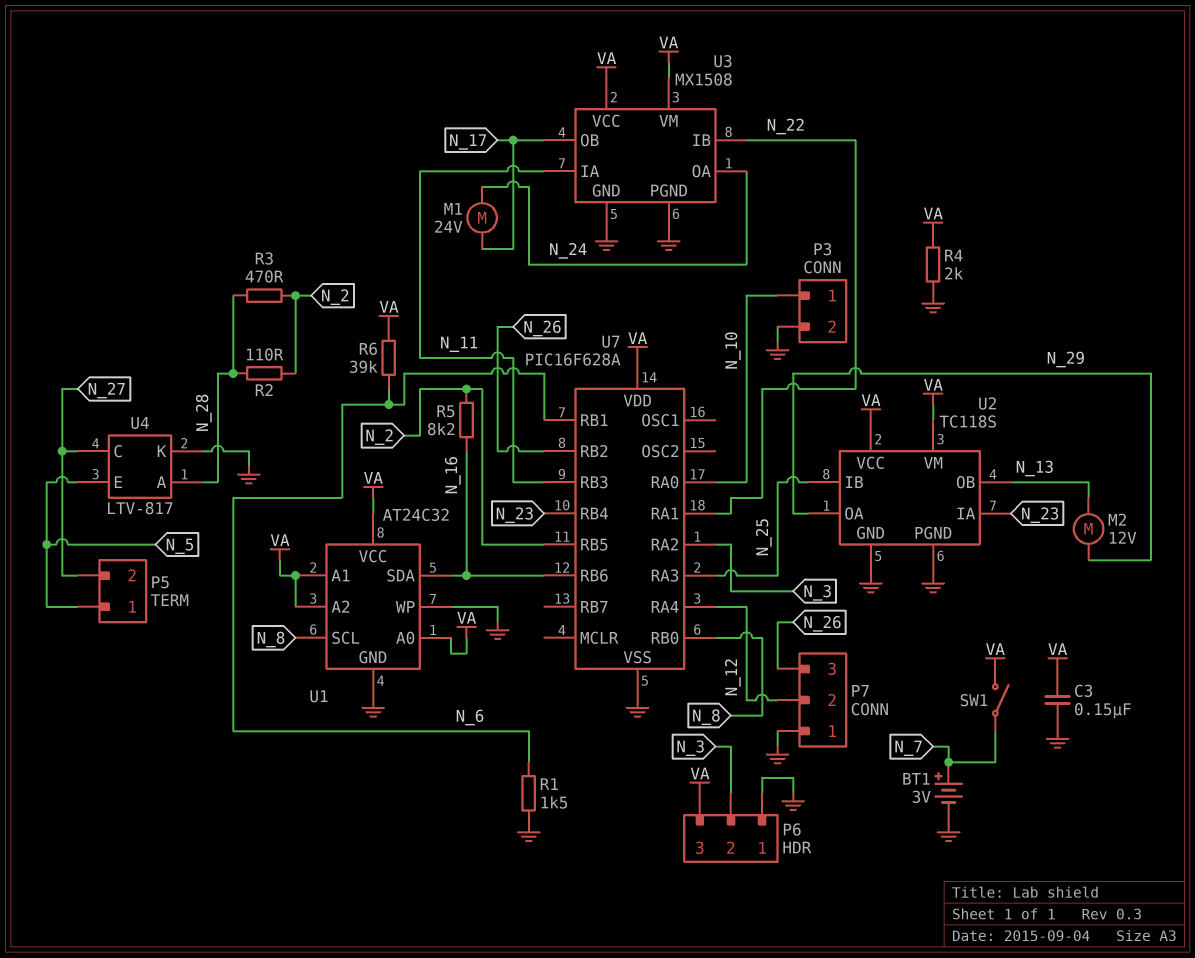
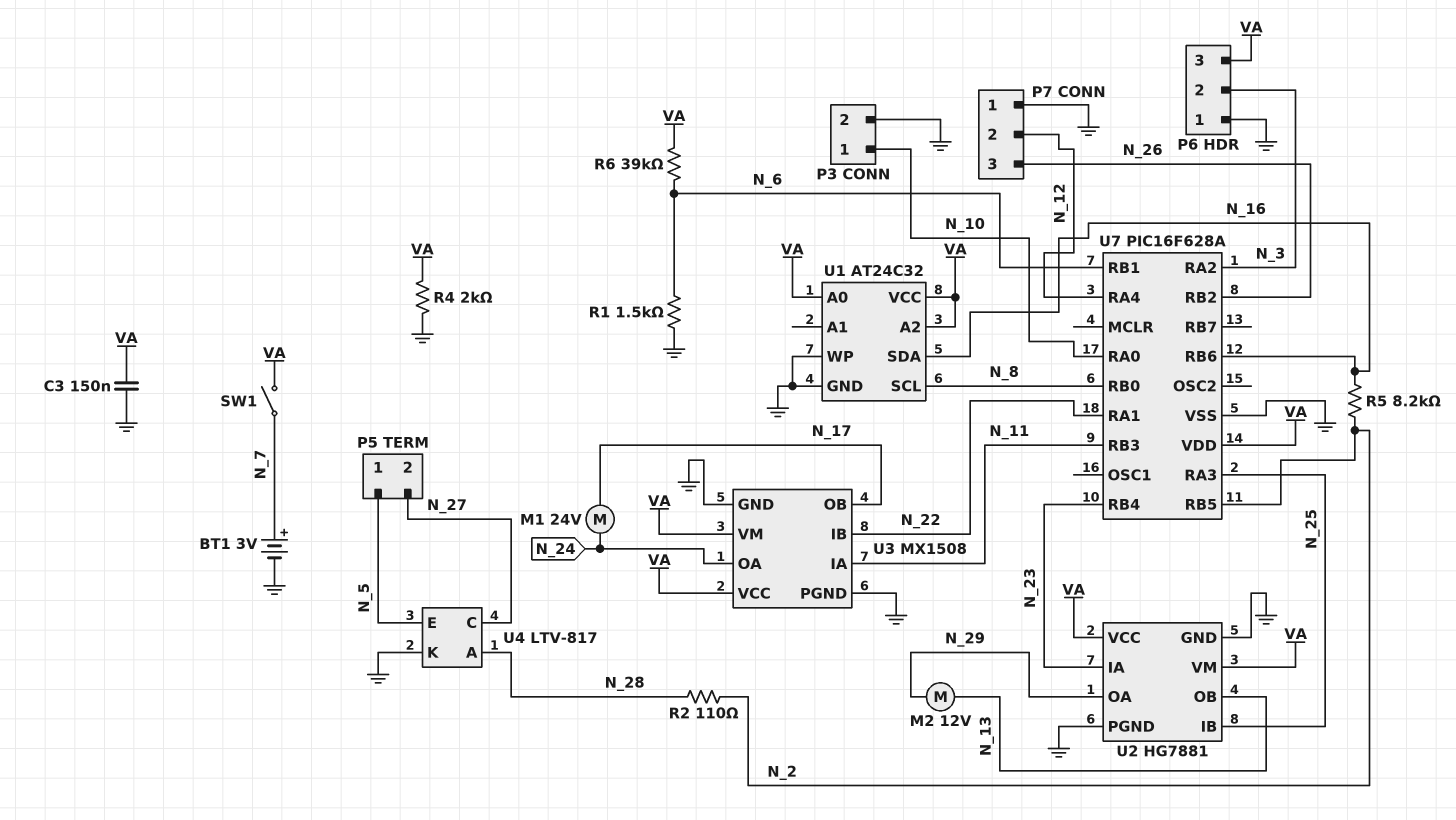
R3: 470 (N_2, N_28) -> none
U1 pin A1: VA -> none
U2: TC118S -> HG7881

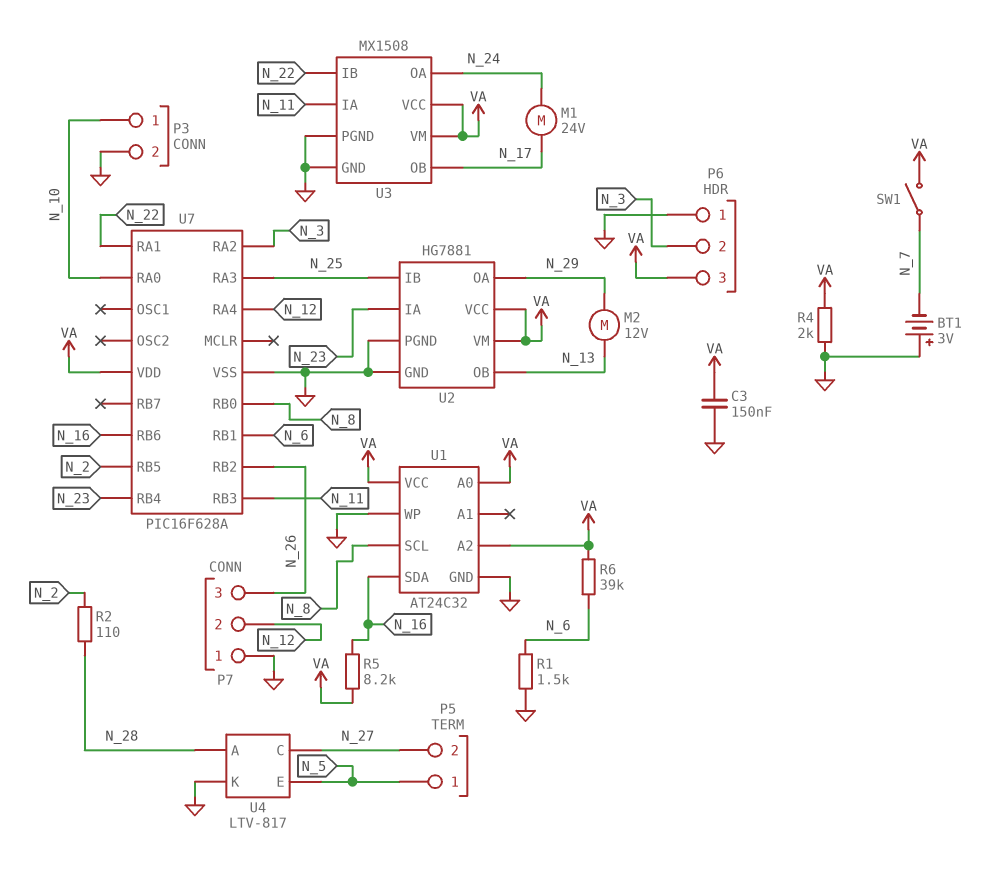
BT1: 3V (plus N_7, minus GND) -> 3V (plus GND, minus N_7)
R5: 8.2k (N_2, N_16) -> 8.2k (N_16, VA)

